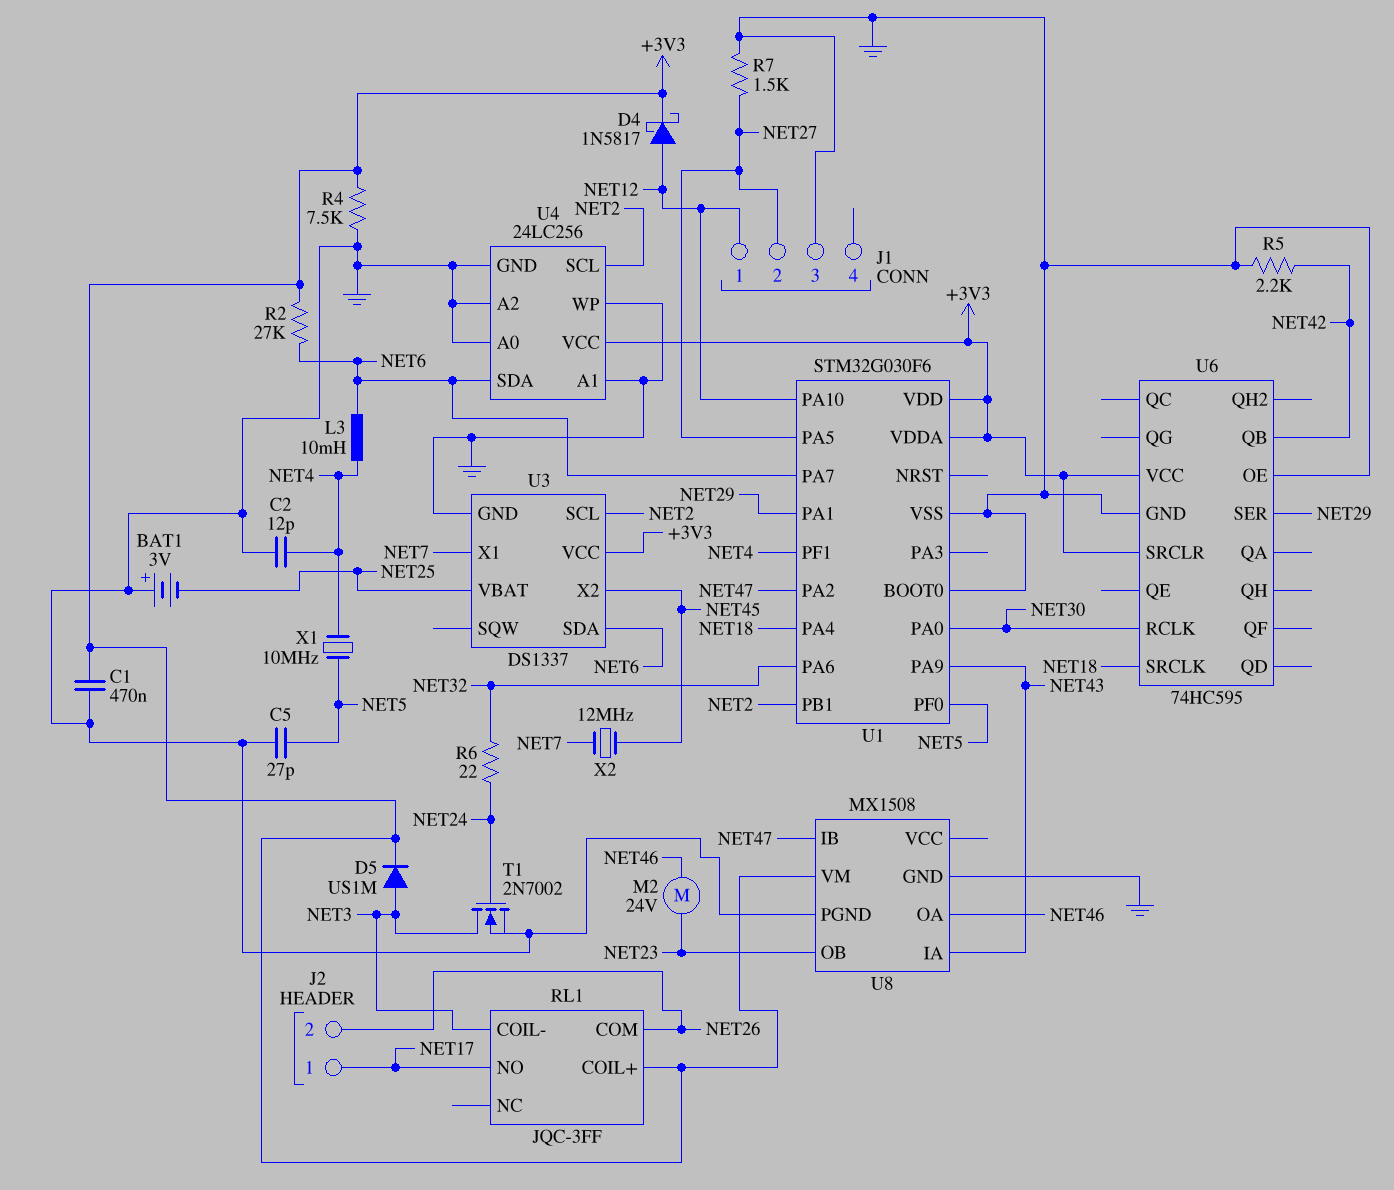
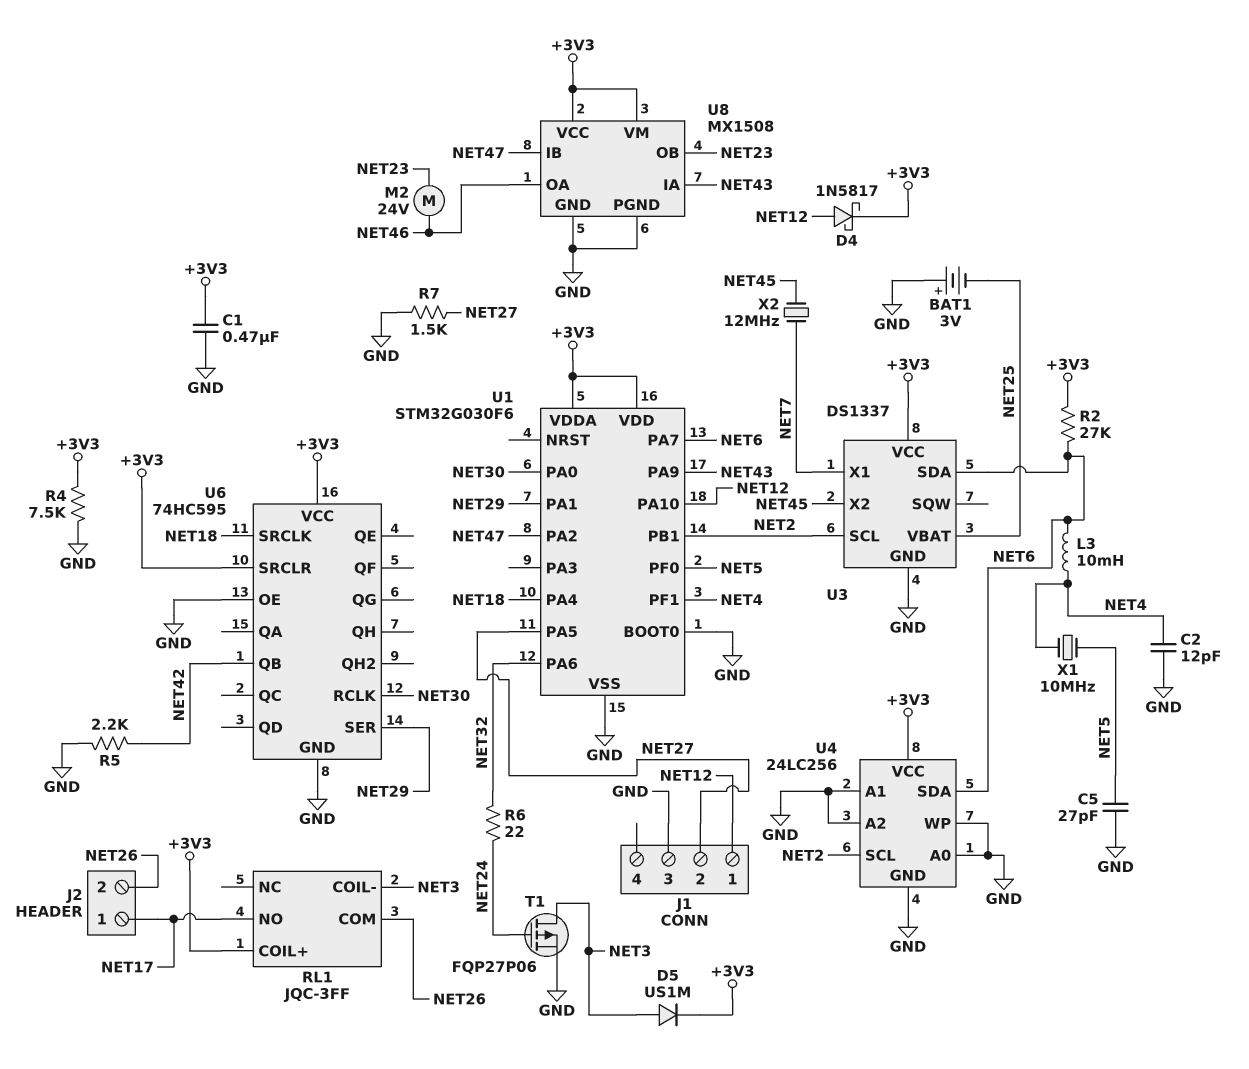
T1: NMOS 2N7002 (G NET24, D NET3, S GND) -> PMOS FQP27P06 (G NET24, D NET3, S GND)
U8 pin VCC: none -> +3V3

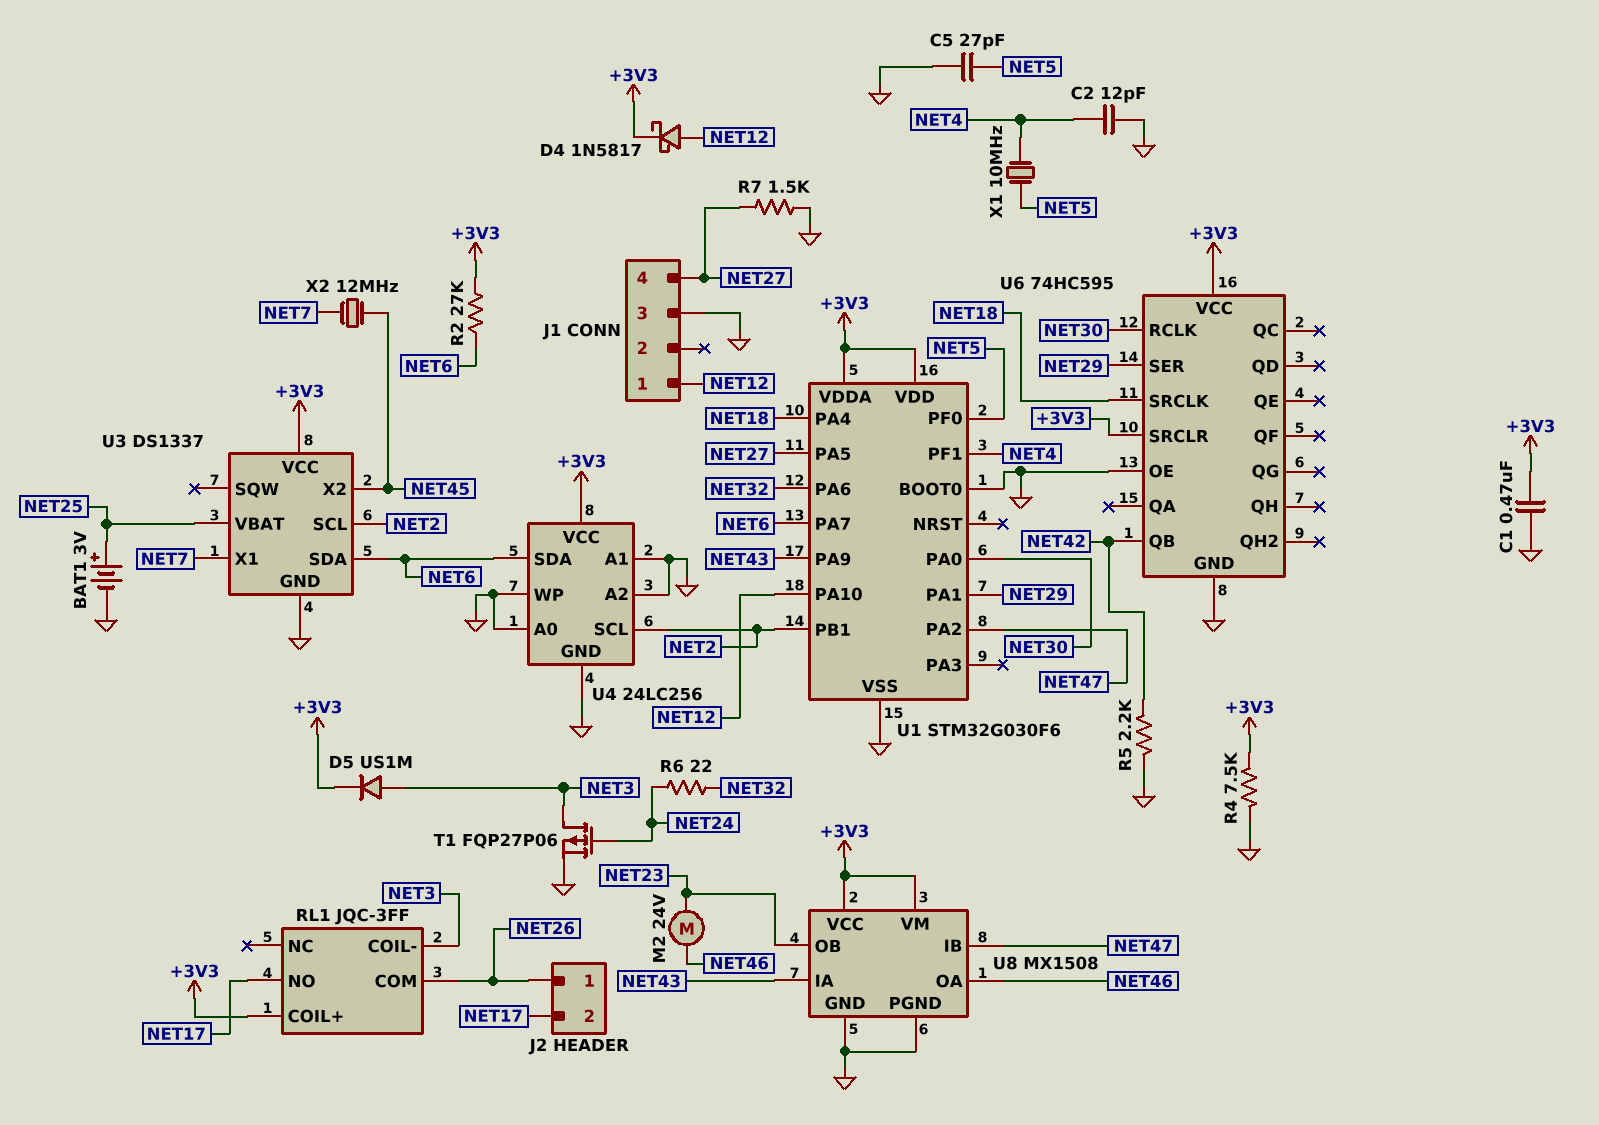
BAT1: 3V (plus GND, minus NET25) -> 3V (plus NET25, minus GND)
J1 pin 2: NET27 -> none
J1 pin 4: none -> NET27
J2 pin 1: NET17 -> NET26
J2 pin 2: NET26 -> NET17
L3: 10mH (NET4, NET6) -> none

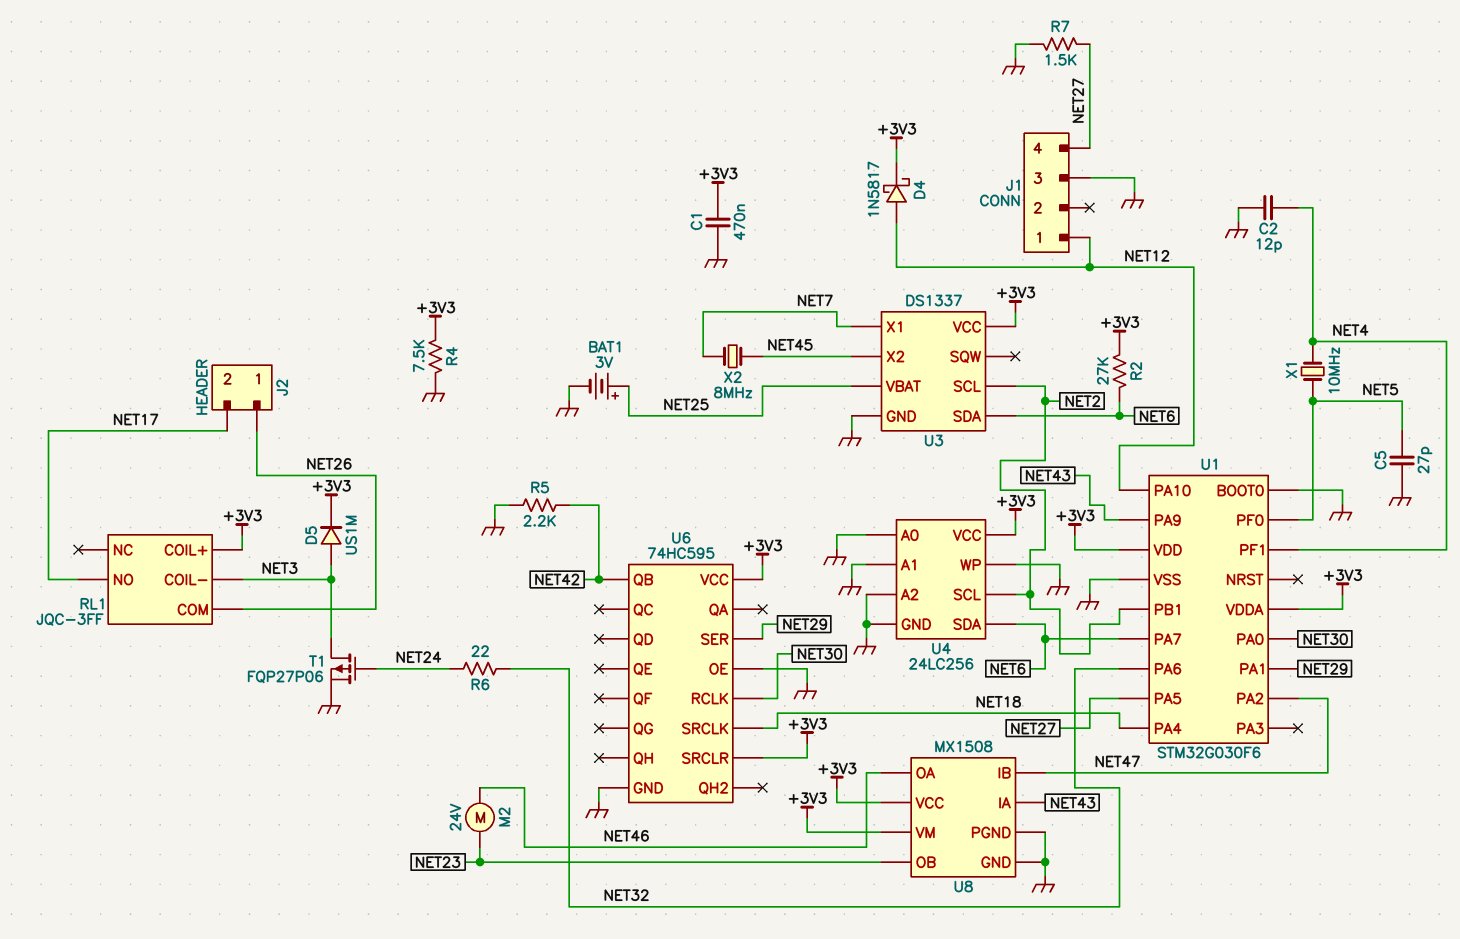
X2: 12MHz (NET7, NET45) -> 8MHz (NET7, NET45)

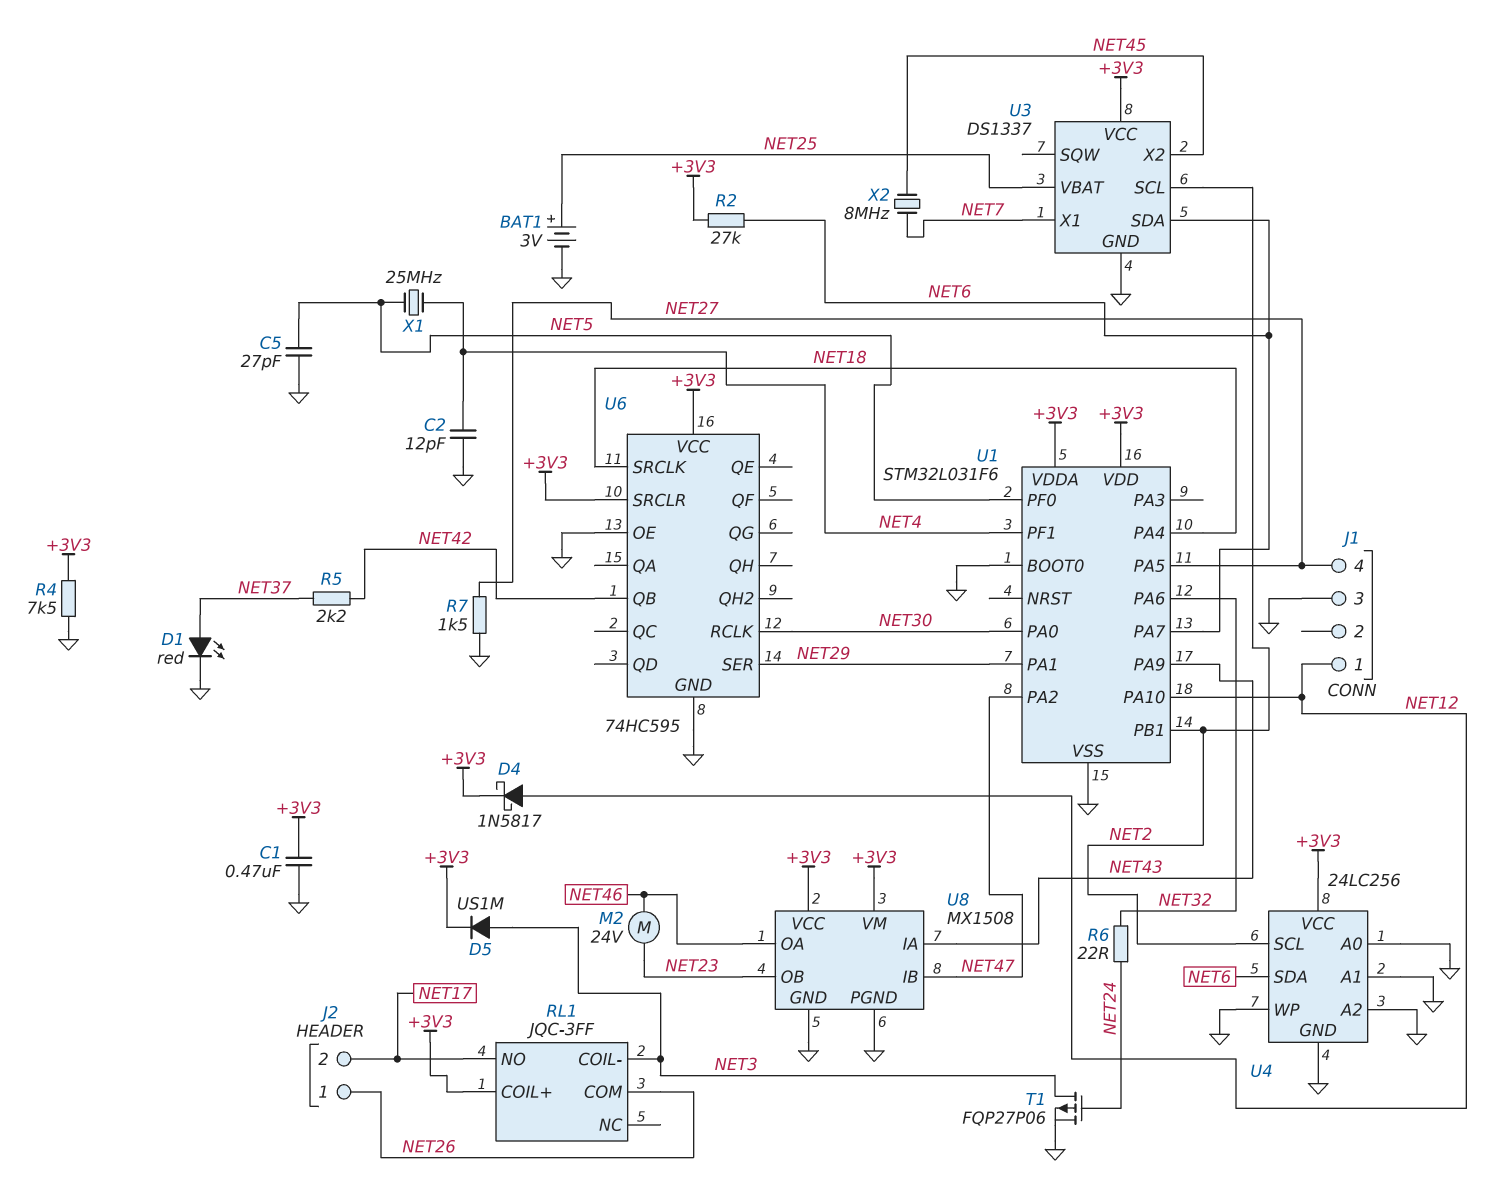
D1: none -> LED red (A NET37, K GND)
R5: 2.2k (GND, NET42) -> 2.2k (NET37, NET42)
U1: STM32G030F6 -> STM32L031F6
X1: 10MHz (NET4, NET5) -> 25MHz (NET4, NET5)

